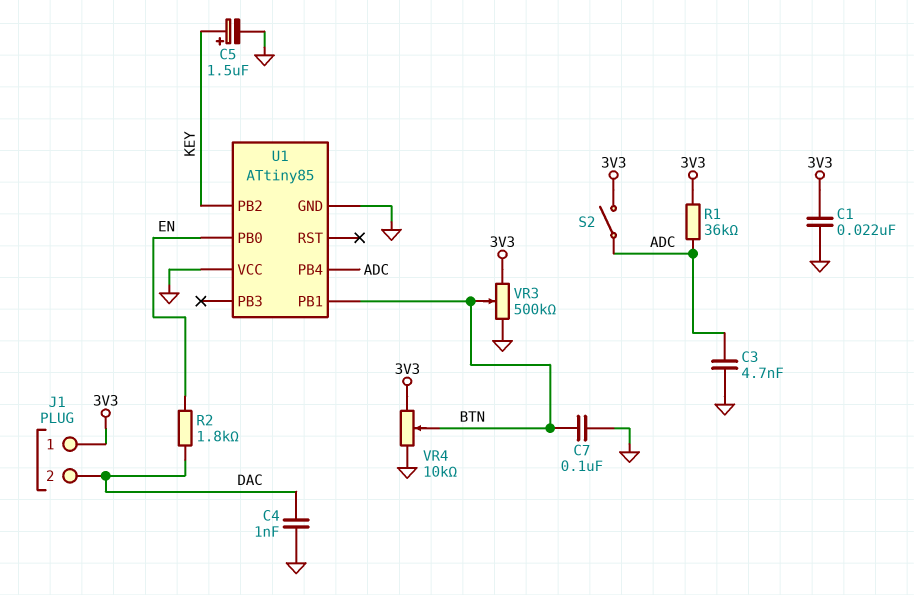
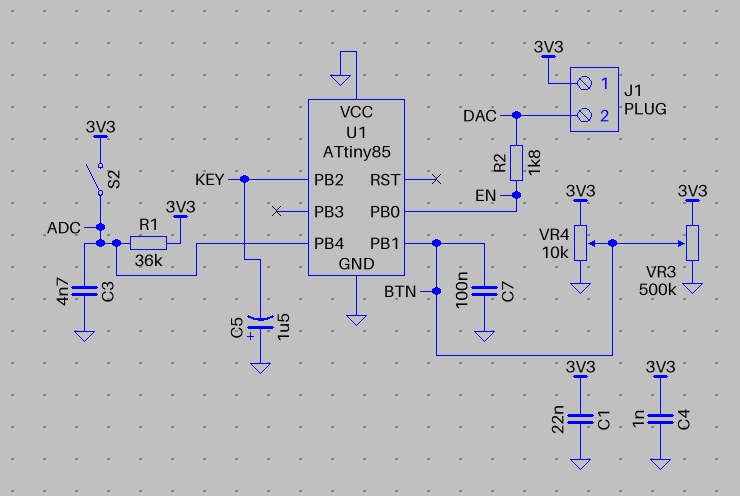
C4: 1nF (DAC, GND) -> 1nF (3V3, GND)
C5: 1.5uF (plus KEY, minus GND) -> 1.5uF (plus GND, minus KEY)

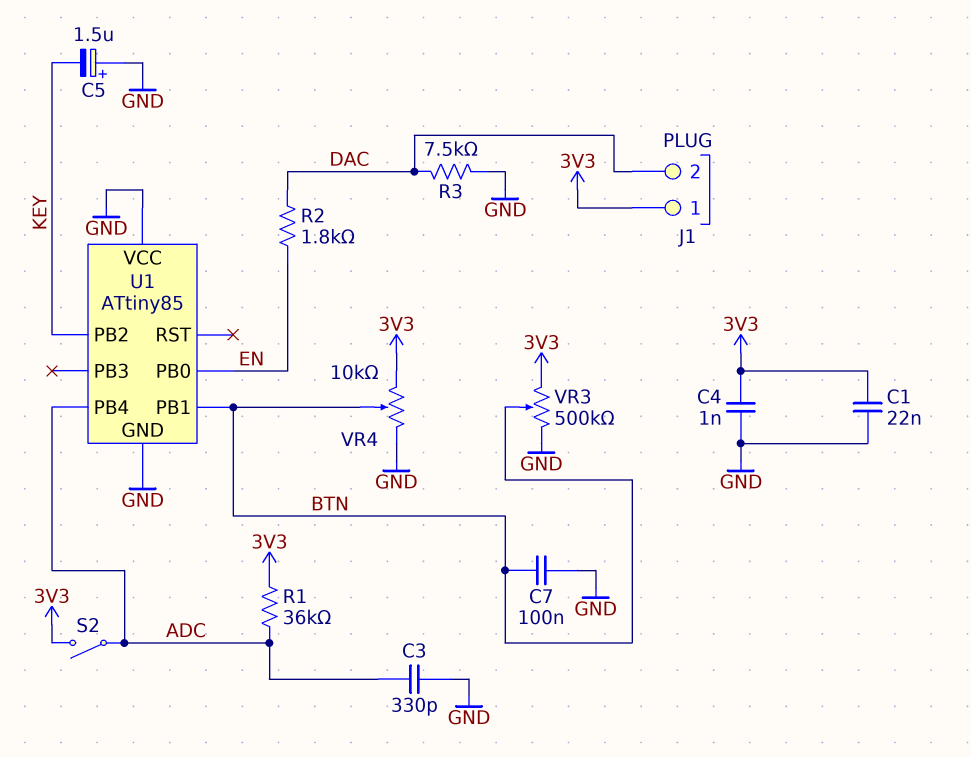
C3: 4.7nF (ADC, GND) -> 330pF (ADC, GND)
R3: none -> 7.5k (DAC, GND)

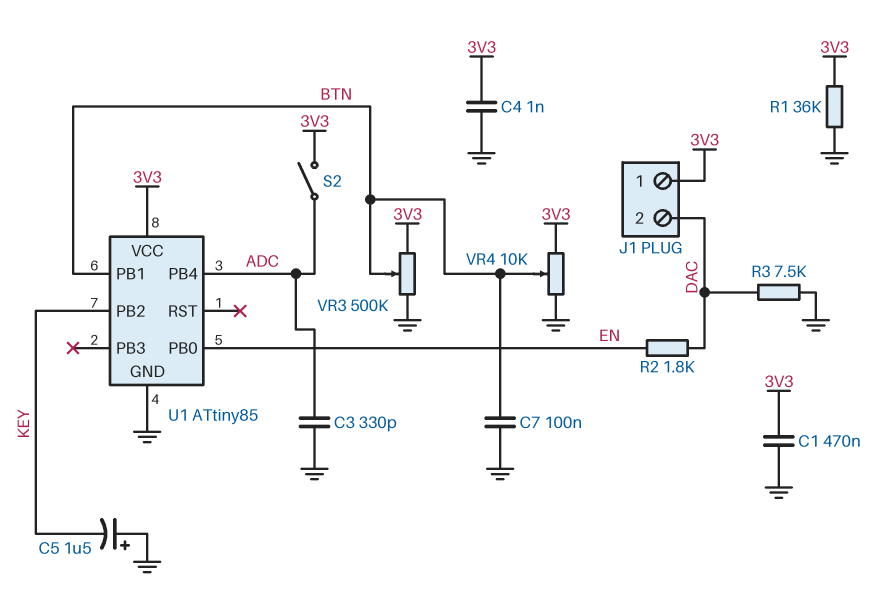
C1: 22nF (3V3, GND) -> 470nF (3V3, GND)
R1: 36k (3V3, ADC) -> 36k (3V3, GND)
U1 pin VCC: GND -> 3V3

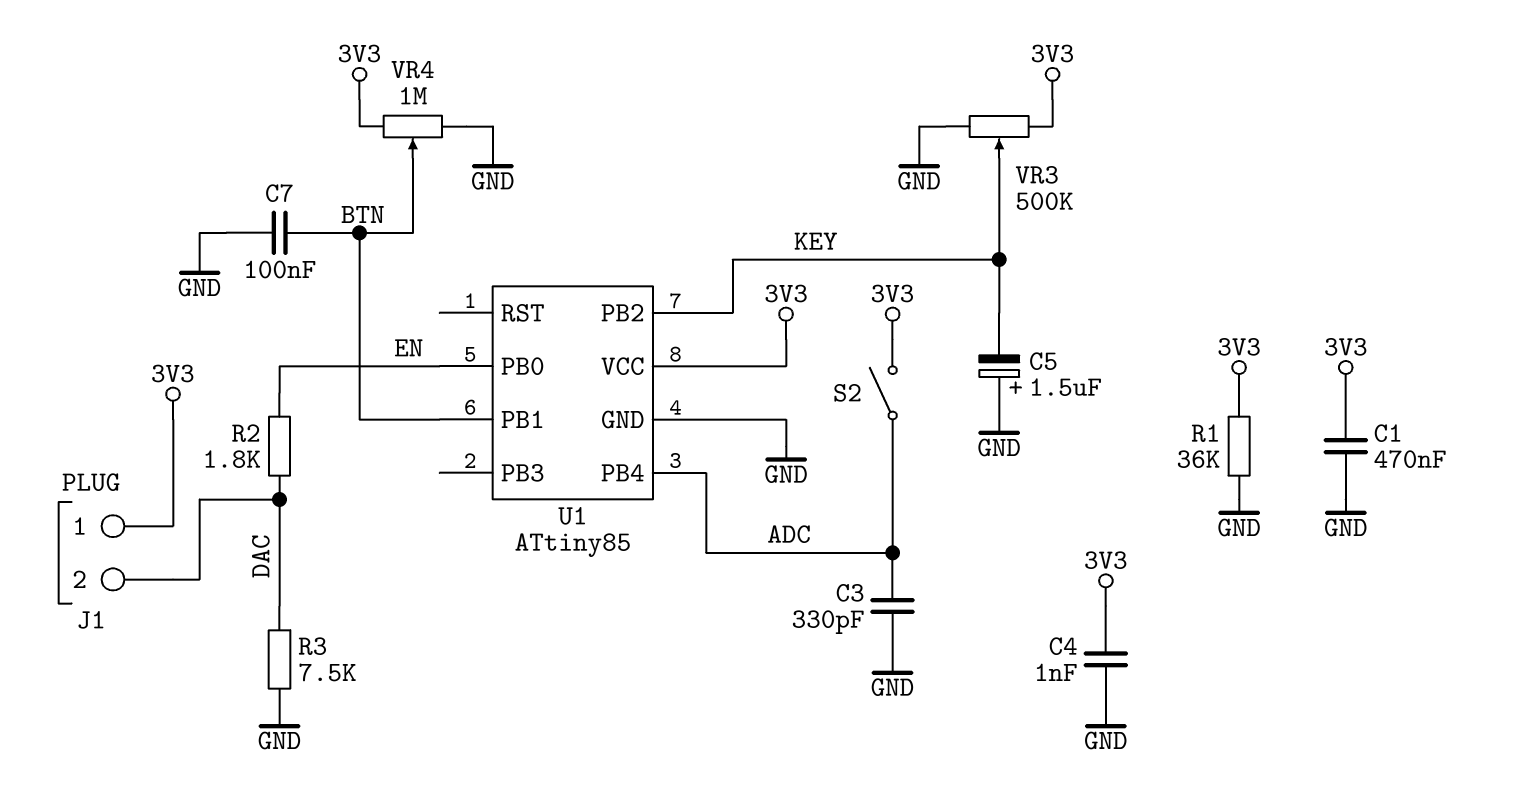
VR3: 500k (3V3, GND, wiper BTN) -> 500k (3V3, GND, wiper KEY)
VR4: 10k (3V3, GND, wiper BTN) -> 1M (3V3, GND, wiper BTN)

